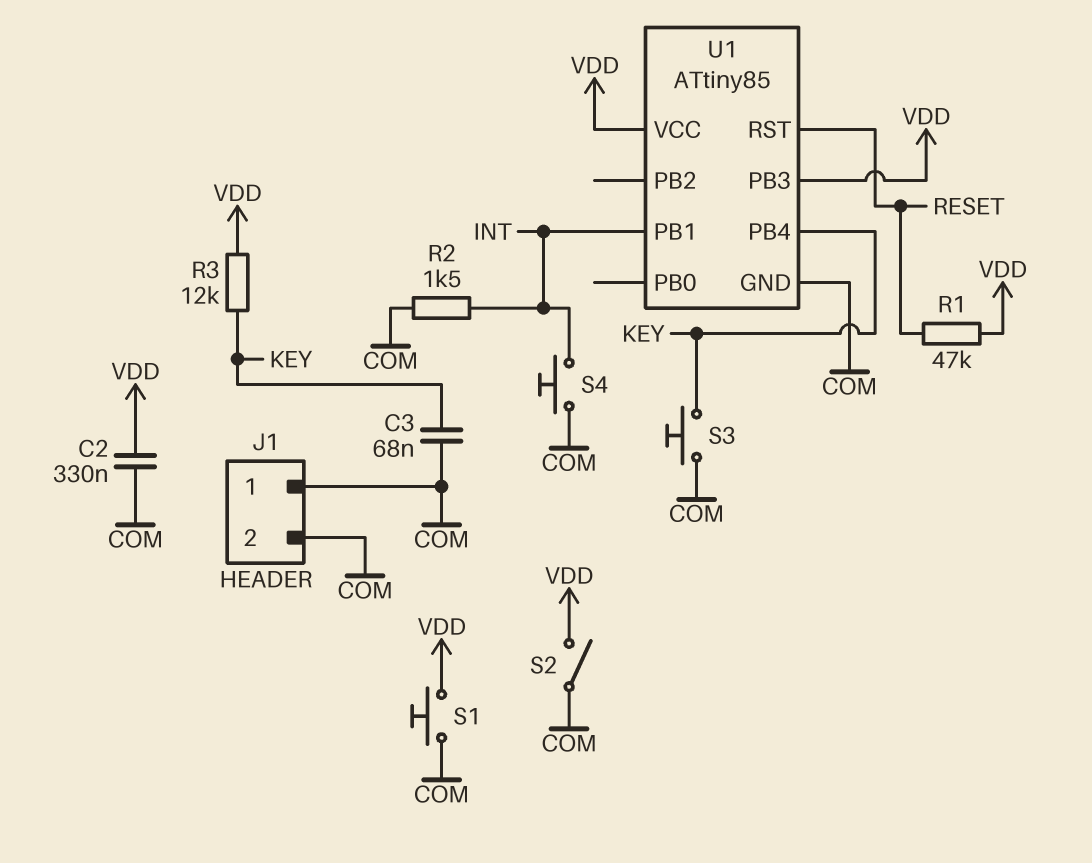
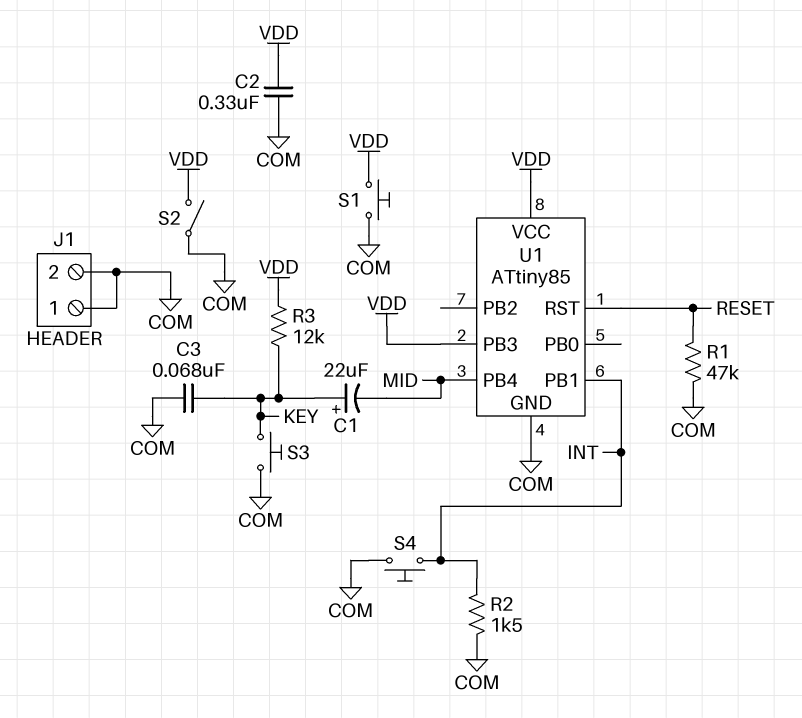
C1: none -> 22uF (plus KEY, minus MID)
R1: 47k (RESET, VDD) -> 47k (COM, RESET)
U1 pin PB4: KEY -> MID

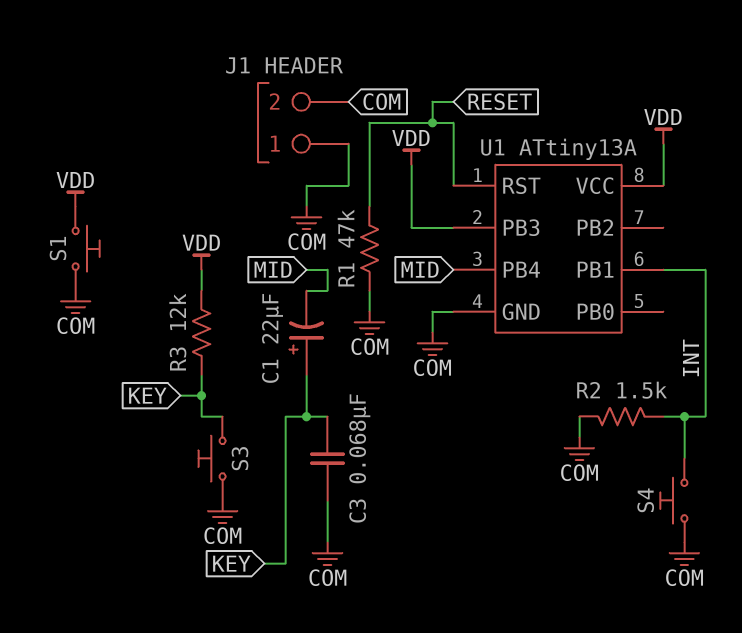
C2: 330nF (COM, VDD) -> none
S2: switch (COM, VDD) -> none
U1: ATtiny85 -> ATtiny13A

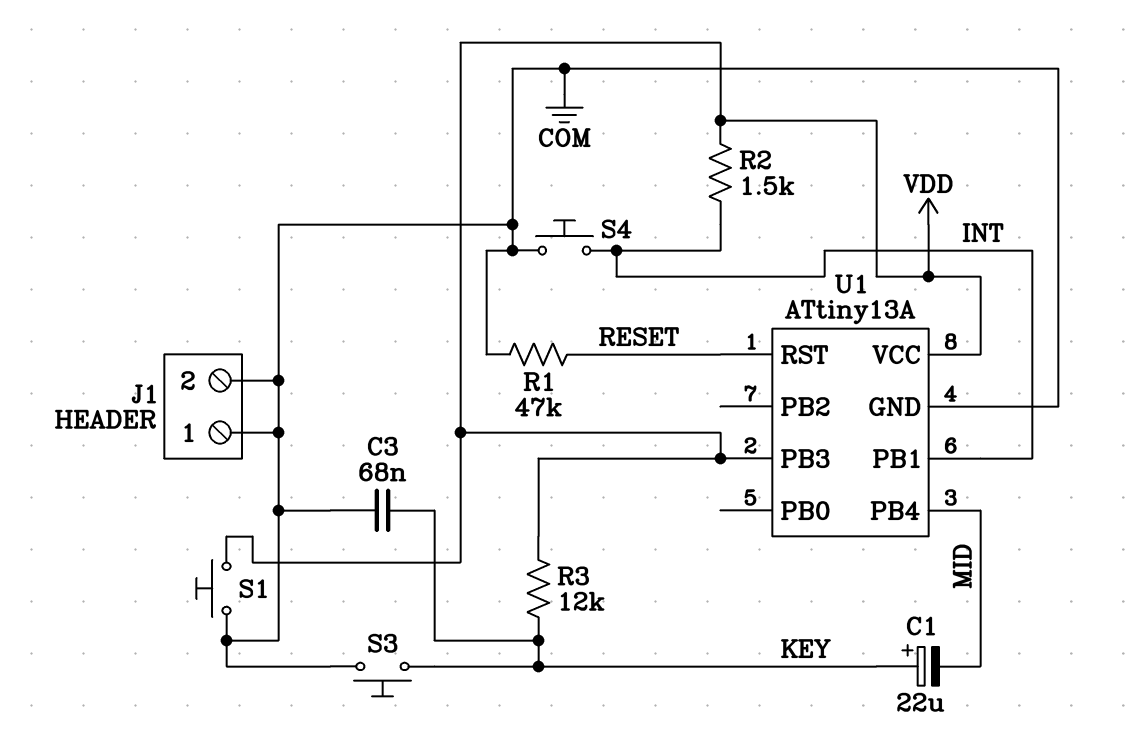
R2: 1.5k (COM, INT) -> 1.5k (INT, VDD)

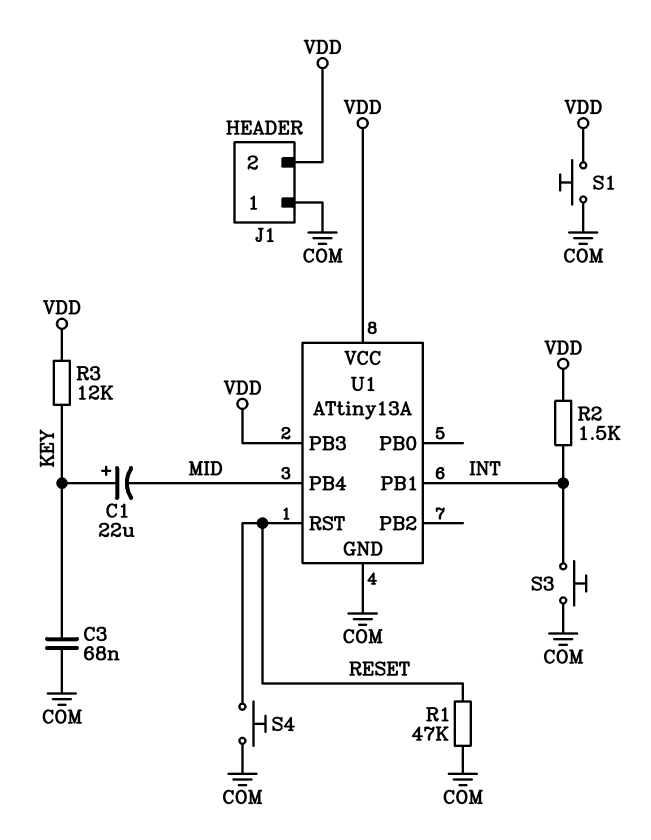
J1 pin 2: COM -> VDD
S3: button (COM, KEY) -> button (COM, INT)
S4: button (COM, INT) -> button (COM, RESET)

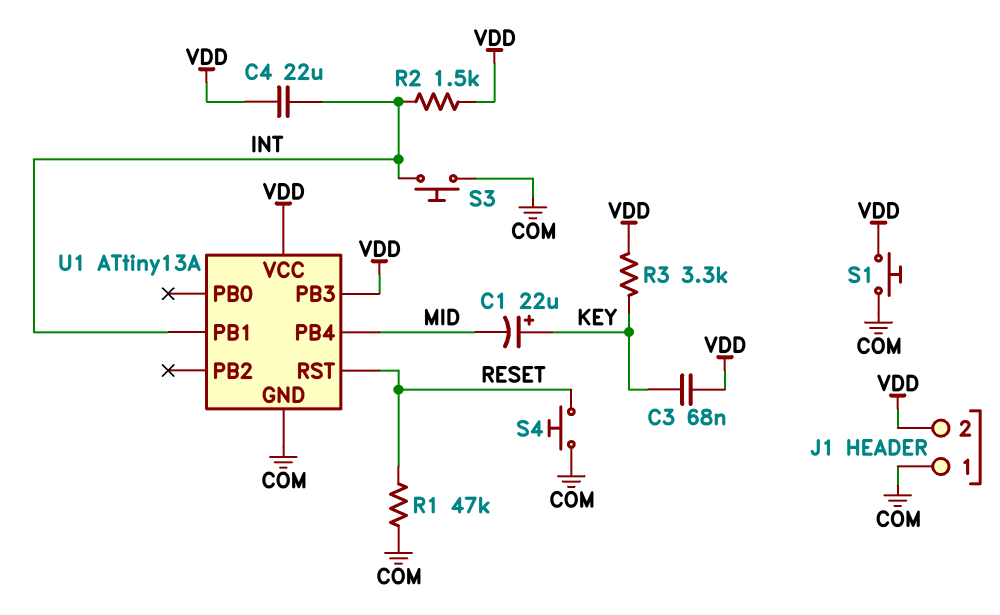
C3: 68nF (COM, KEY) -> 68nF (KEY, VDD)
C4: none -> 22uF (INT, VDD)
R3: 12k (KEY, VDD) -> 3.3k (KEY, VDD)

